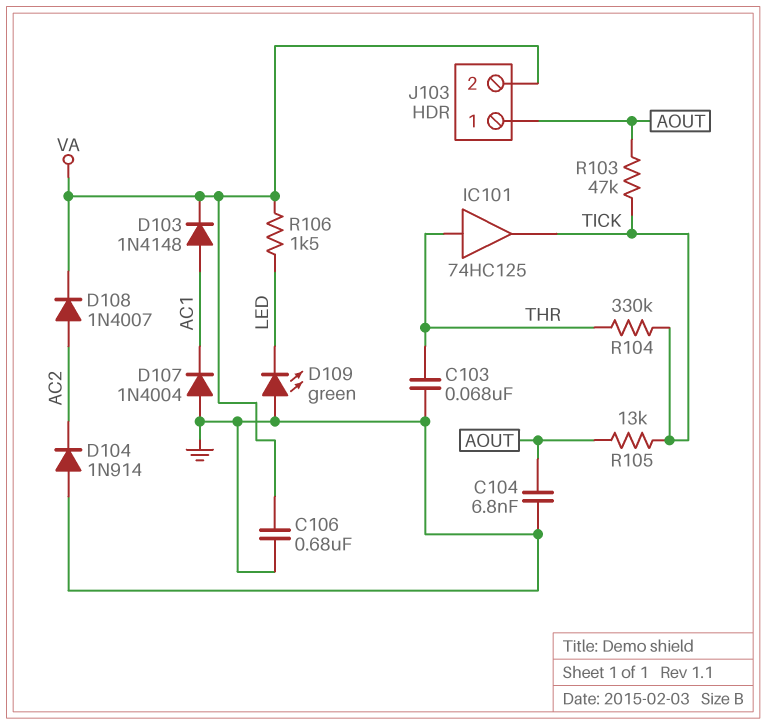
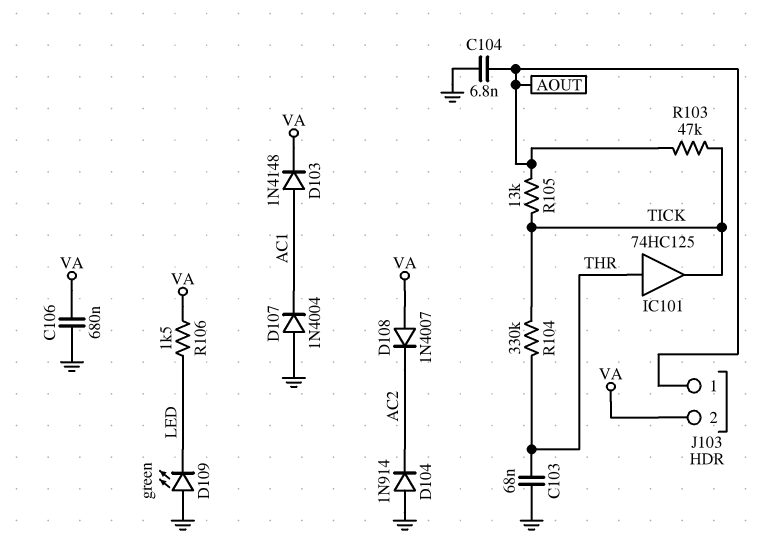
D108: diode 1N4007 (A AC2, K VA) -> diode 1N4007 (A VA, K AC2)

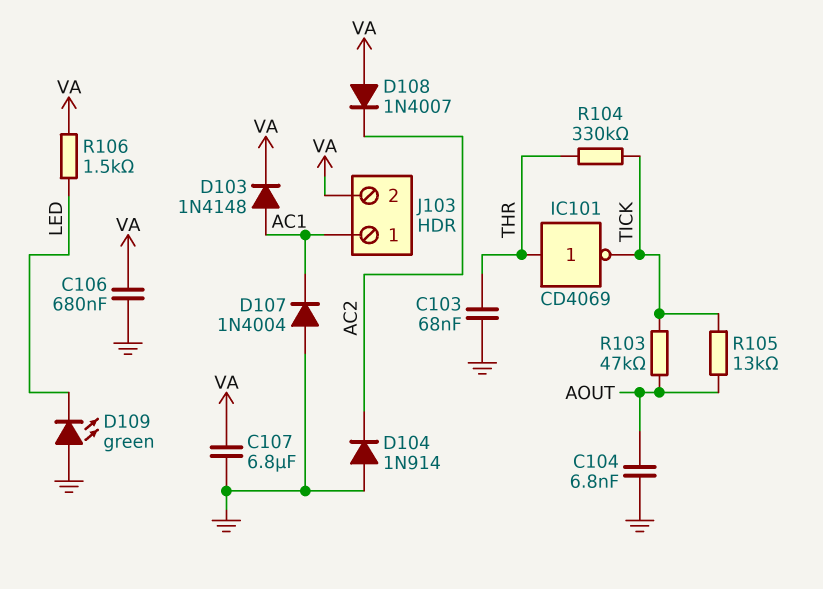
C107: none -> 6.8uF (GND, VA)
IC101: buffer 74HC125 (in THR, out TICK) -> NOT CD4069 (in THR, out TICK)
J103 pin 1: AOUT -> AC1

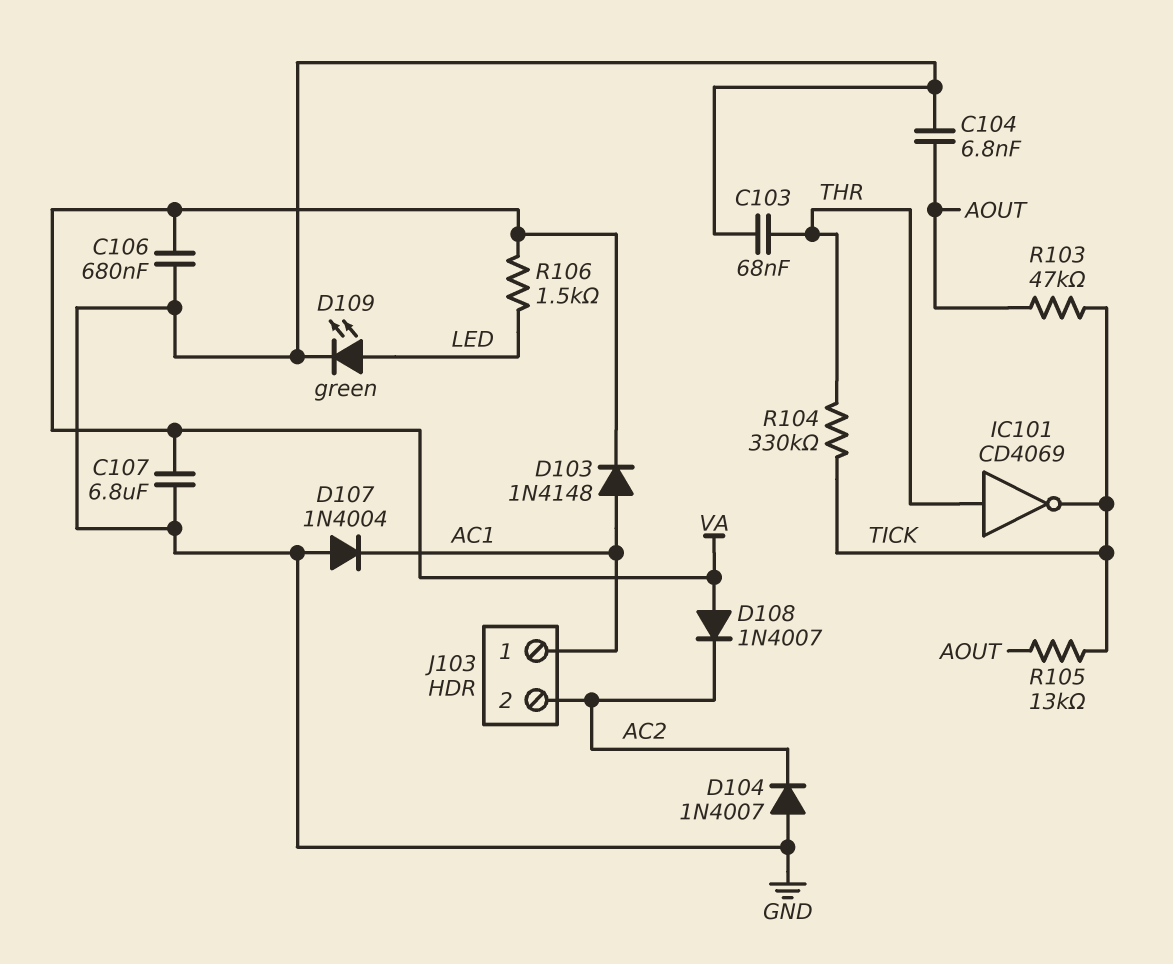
D104: diode 1N914 (A GND, K AC2) -> diode 1N4007 (A GND, K AC2)
D109: LED green (A GND, K LED) -> LED green (A LED, K GND)
J103 pin 2: VA -> AC2

